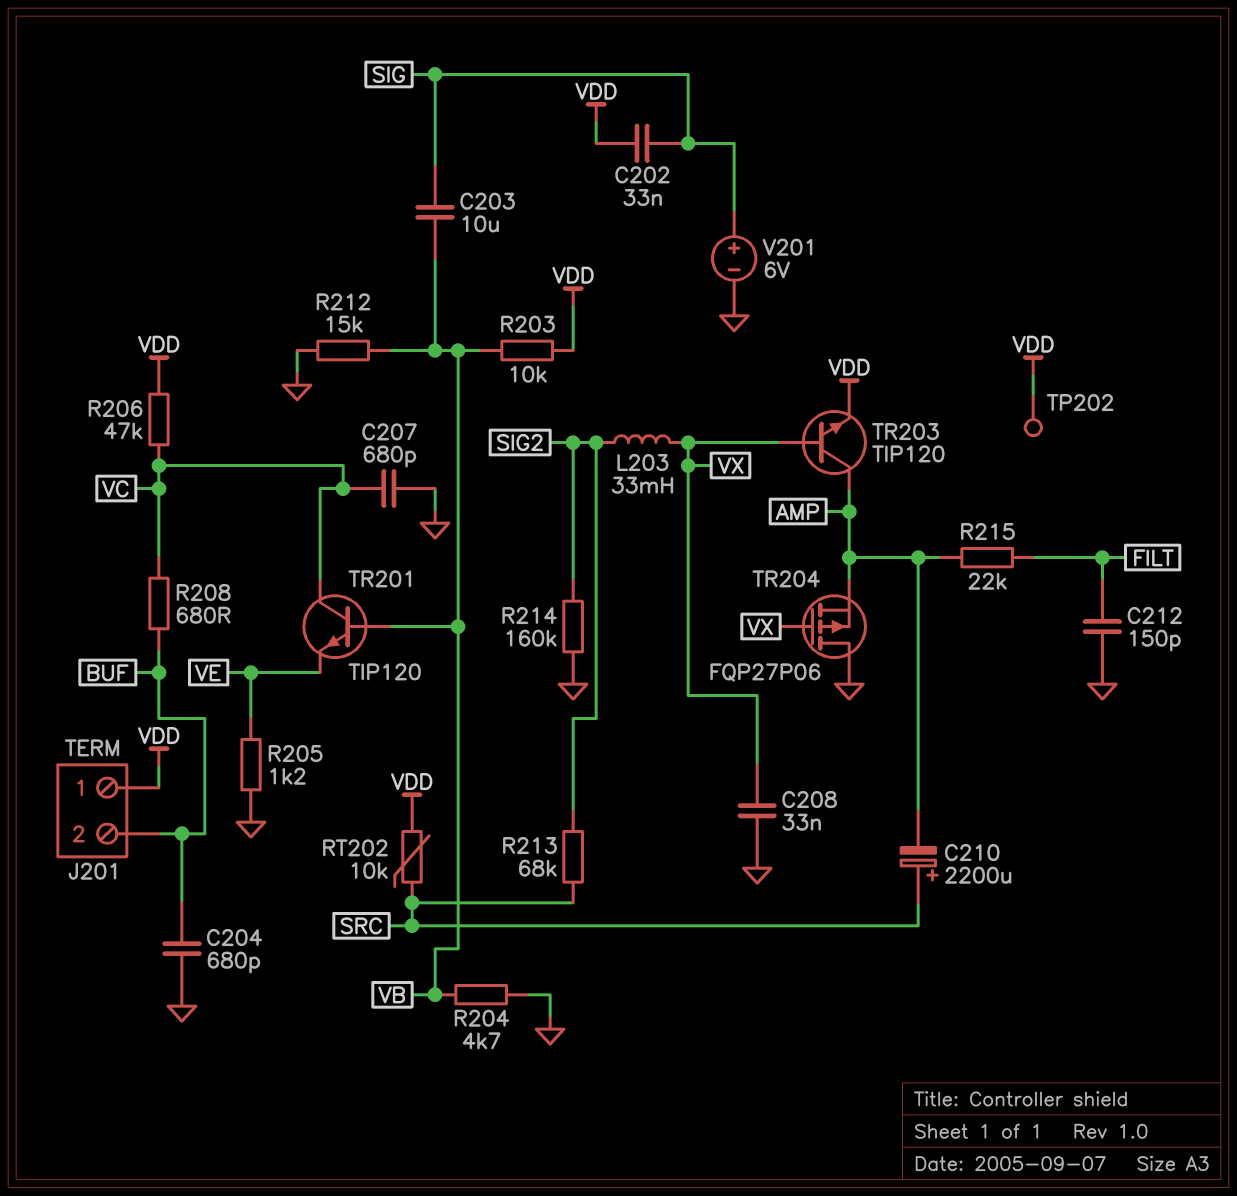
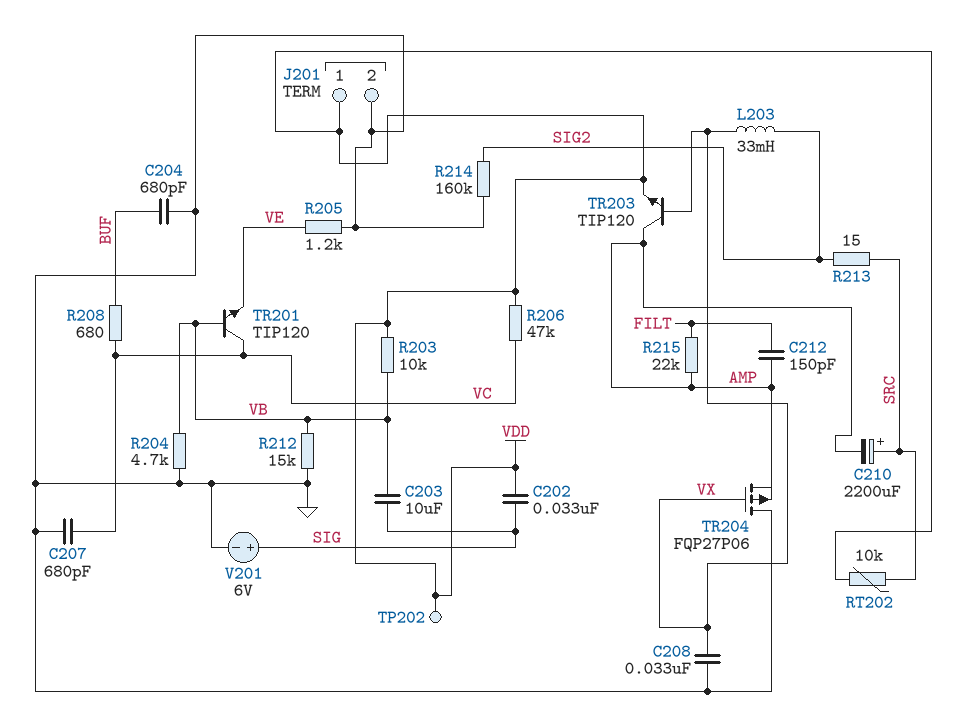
C212: 150pF (FILT, GND) -> 150pF (AMP, FILT)
J201 pin 2: BUF -> GND
R213: 68k (SIG2, SRC) -> 15 (SIG2, SRC)

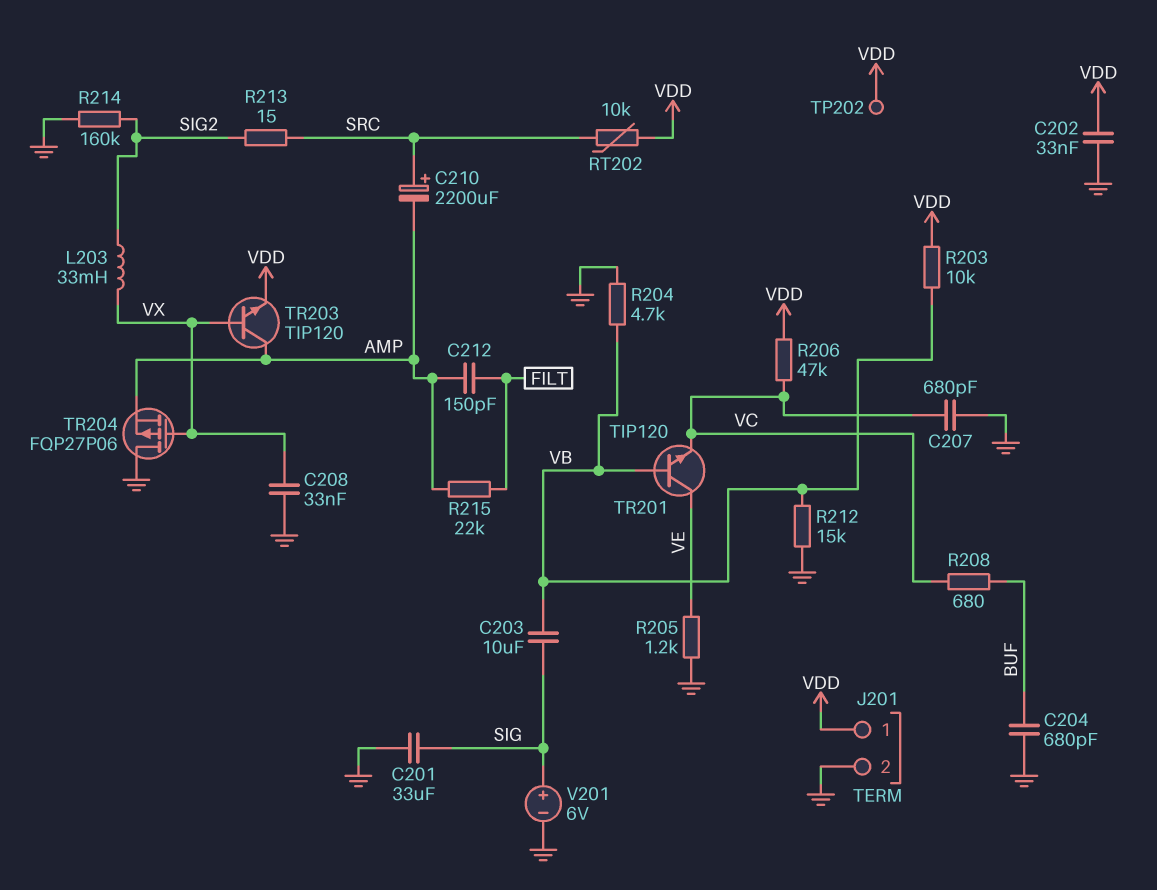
C201: none -> 33uF (GND, SIG)
C202: 33nF (SIG, VDD) -> 33nF (GND, VDD)
TR201: NPN TIP120 (B VB, C VC, E VE) -> NPN TIP120 (B VB, C VE, E VC)

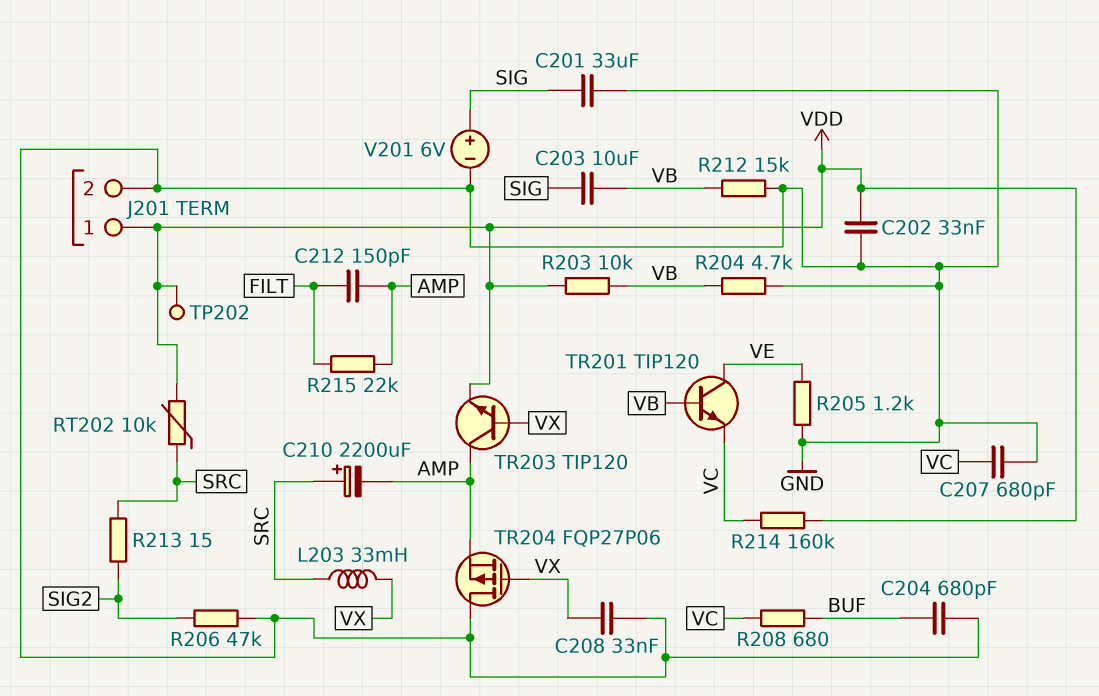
L203: 33mH (SIG2, VX) -> 33mH (SRC, VX)
R206: 47k (VC, VDD) -> 47k (GND, SIG2)
R214: 160k (GND, SIG2) -> 160k (VC, VDD)

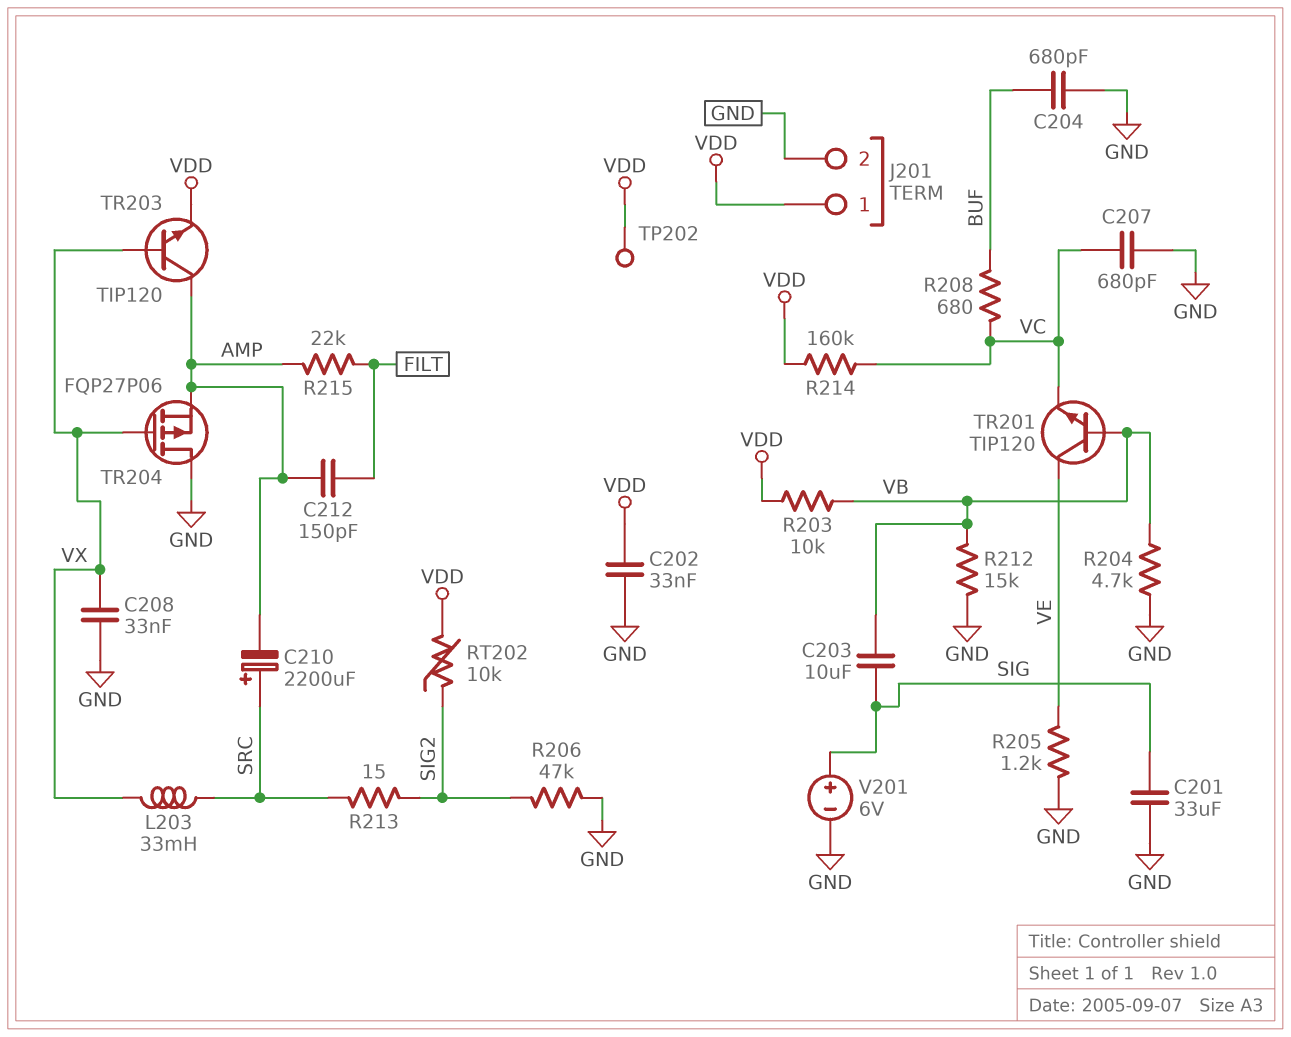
RT202: 10k (SRC, VDD) -> 10k (SIG2, VDD)

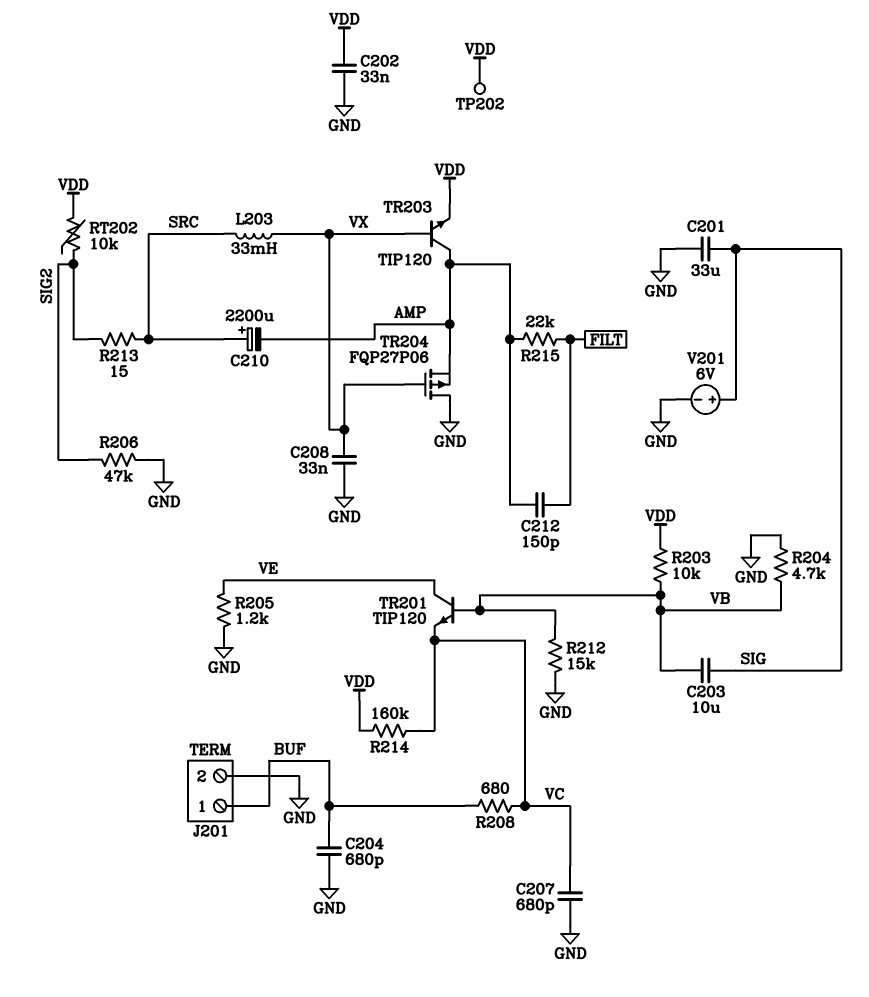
J201 pin 1: VDD -> BUF

